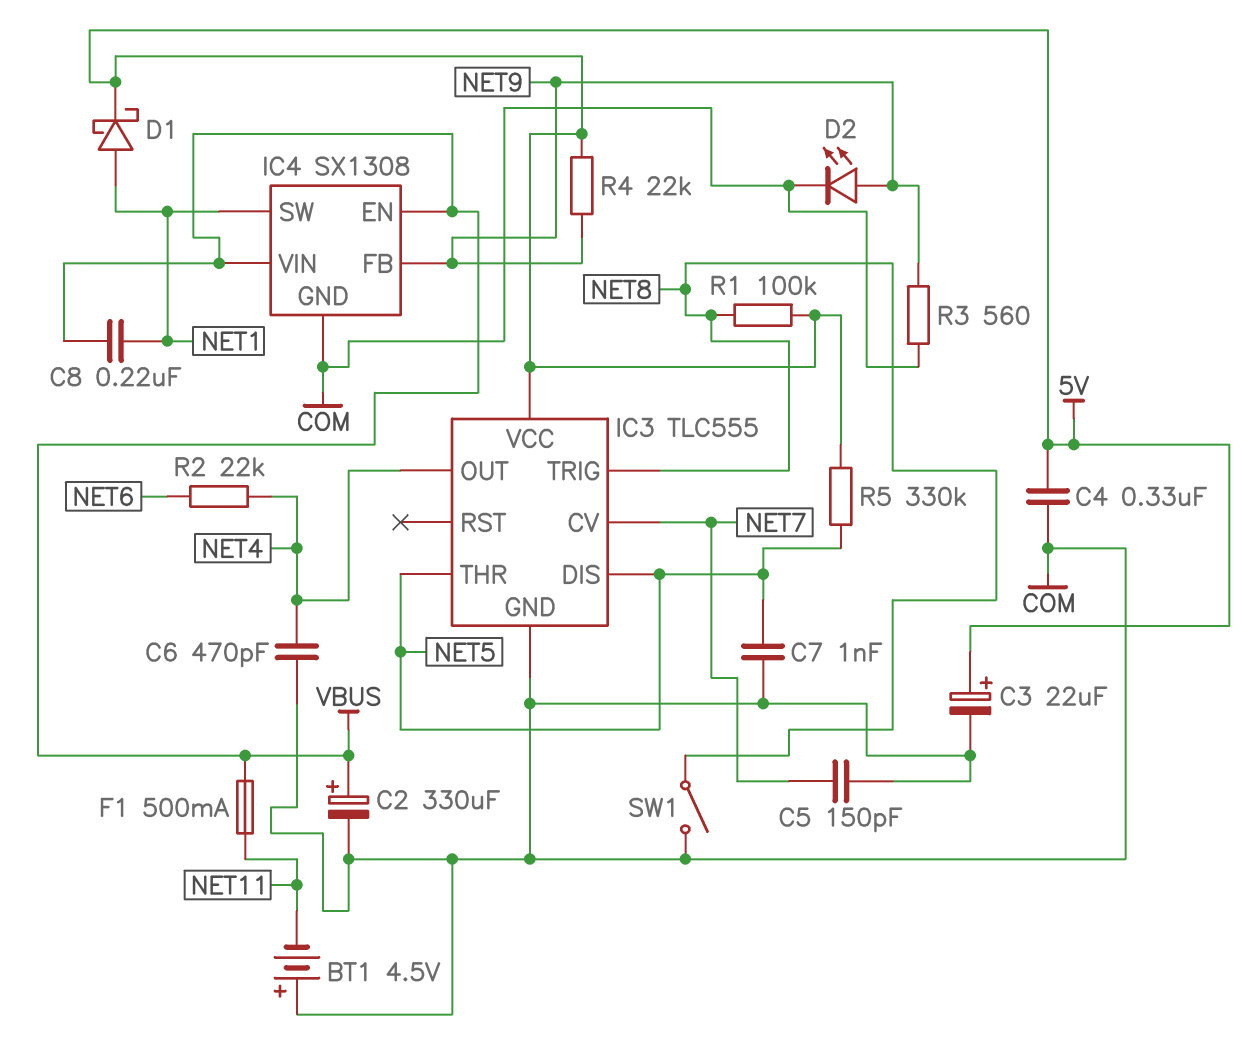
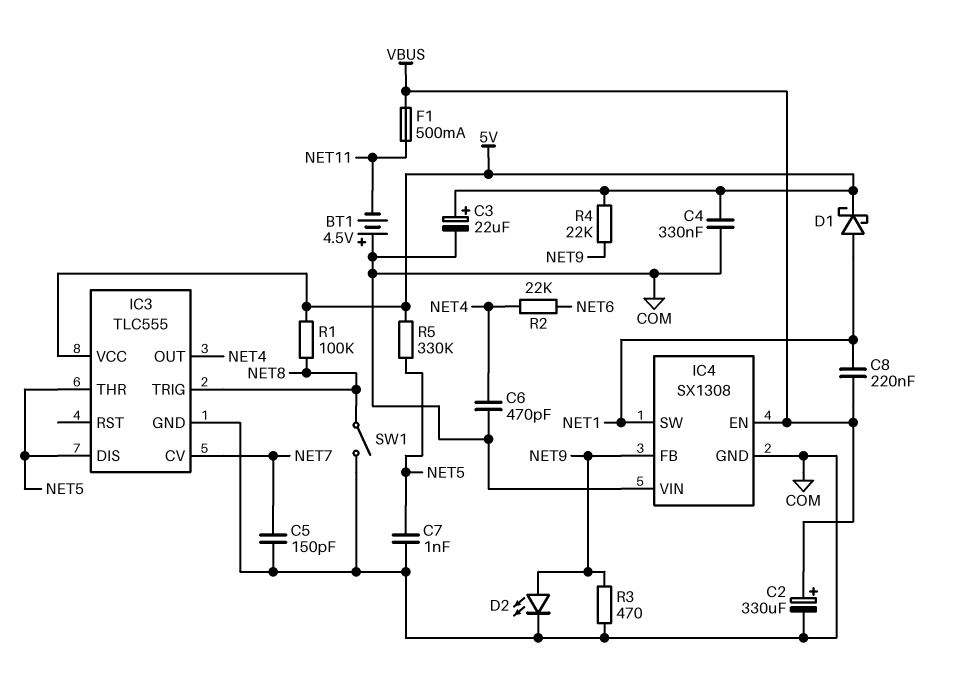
IC4 pin VIN: VBUS -> COM
R3: 560 (COM, NET9) -> 470 (COM, NET9)

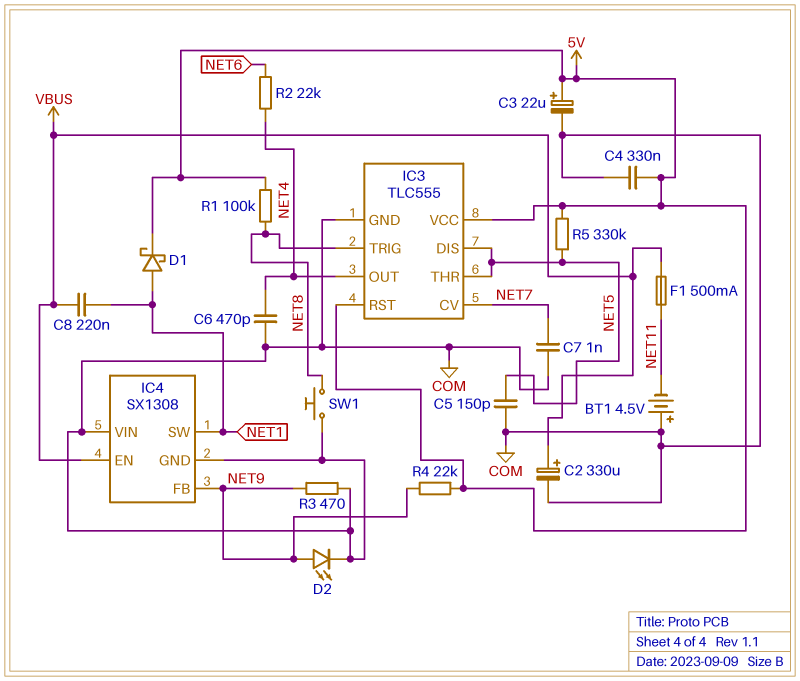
C5: 150pF (COM, NET7) -> 150pF (COM, NET5)
C7: 1nF (COM, NET5) -> 1nF (COM, NET7)
IC3 pin RST: none -> 5V
SW1: switch (COM, NET8) -> button (COM, NET8)

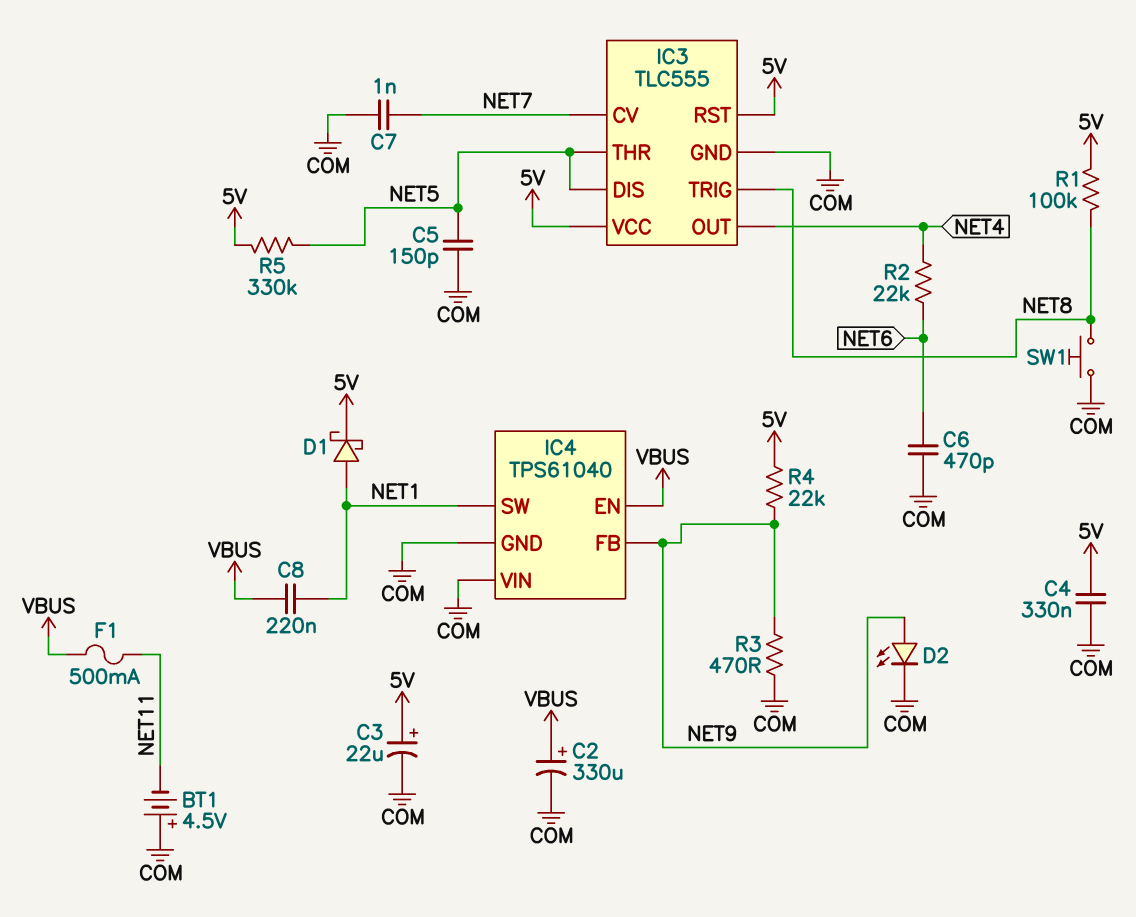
C6: 470pF (COM, NET4) -> 470pF (COM, NET6)
IC4: SX1308 -> TPS61040

